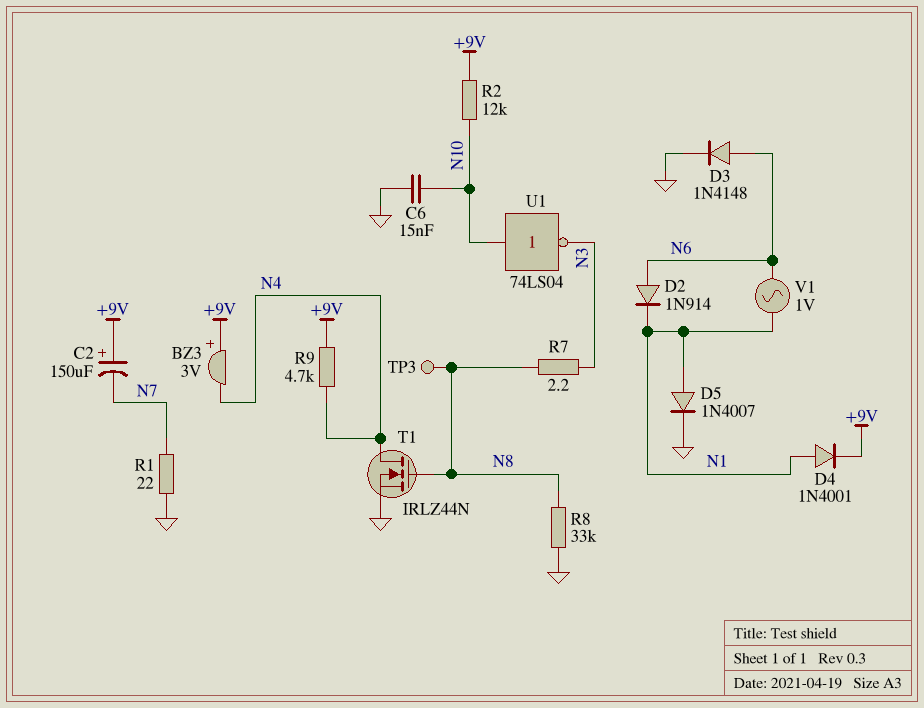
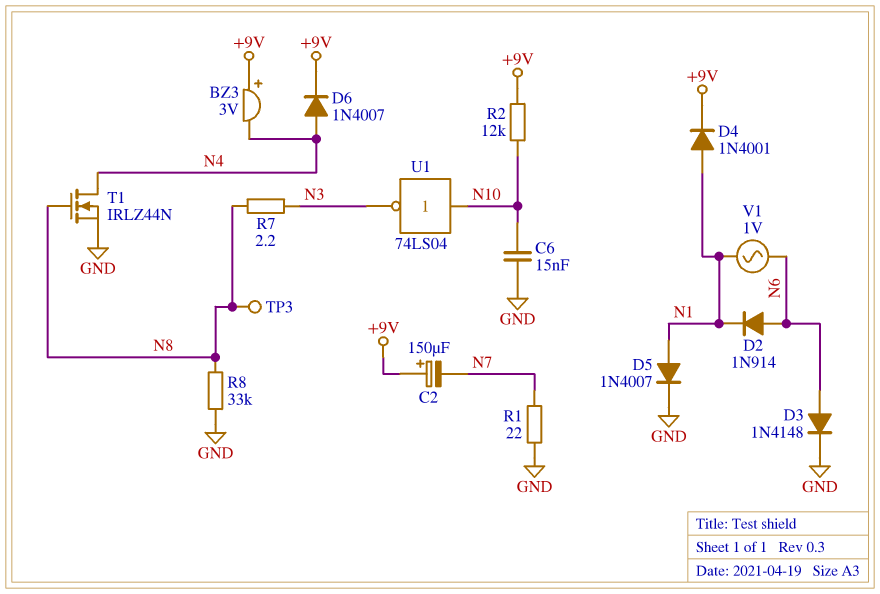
D6: none -> diode 1N4007 (A N4, K +9V)
R9: 4.7k (+9V, N4) -> none

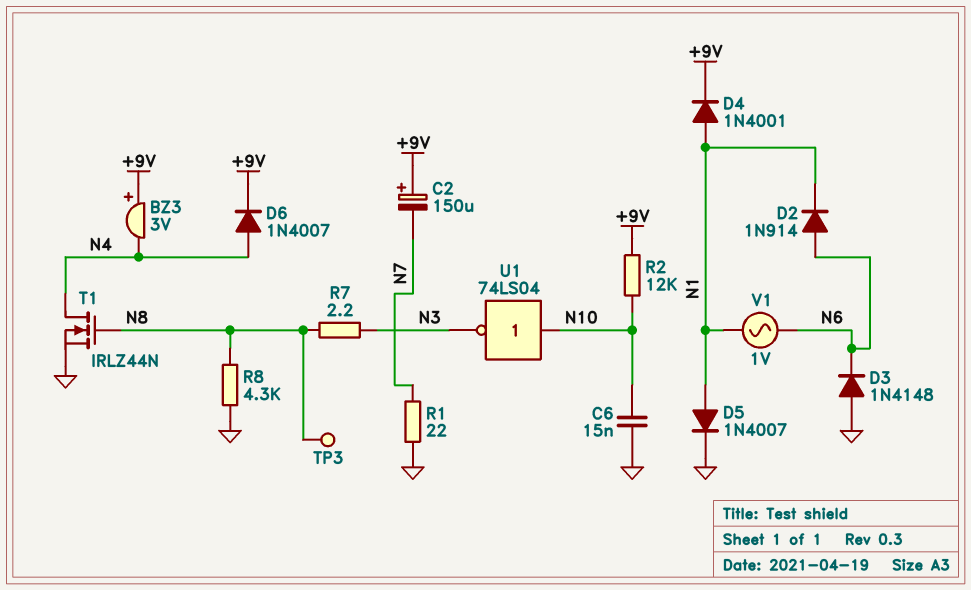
D3: diode 1N4148 (A N6, K GND) -> diode 1N4148 (A GND, K N6)
R8: 33k (GND, N8) -> 4.3k (GND, N8)

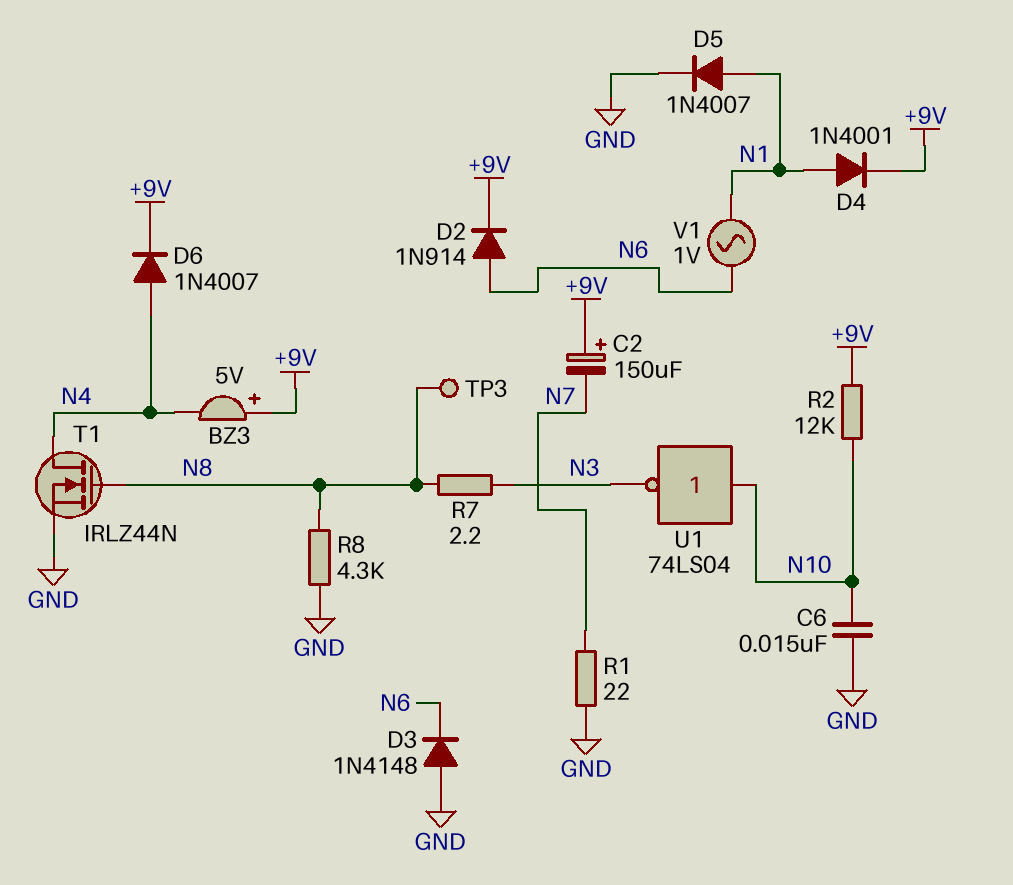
BZ3: buzzer 3V (plus +9V, minus N4) -> buzzer 5V (plus +9V, minus N4)
D2: diode 1N914 (A N6, K N1) -> diode 1N914 (A N6, K +9V)

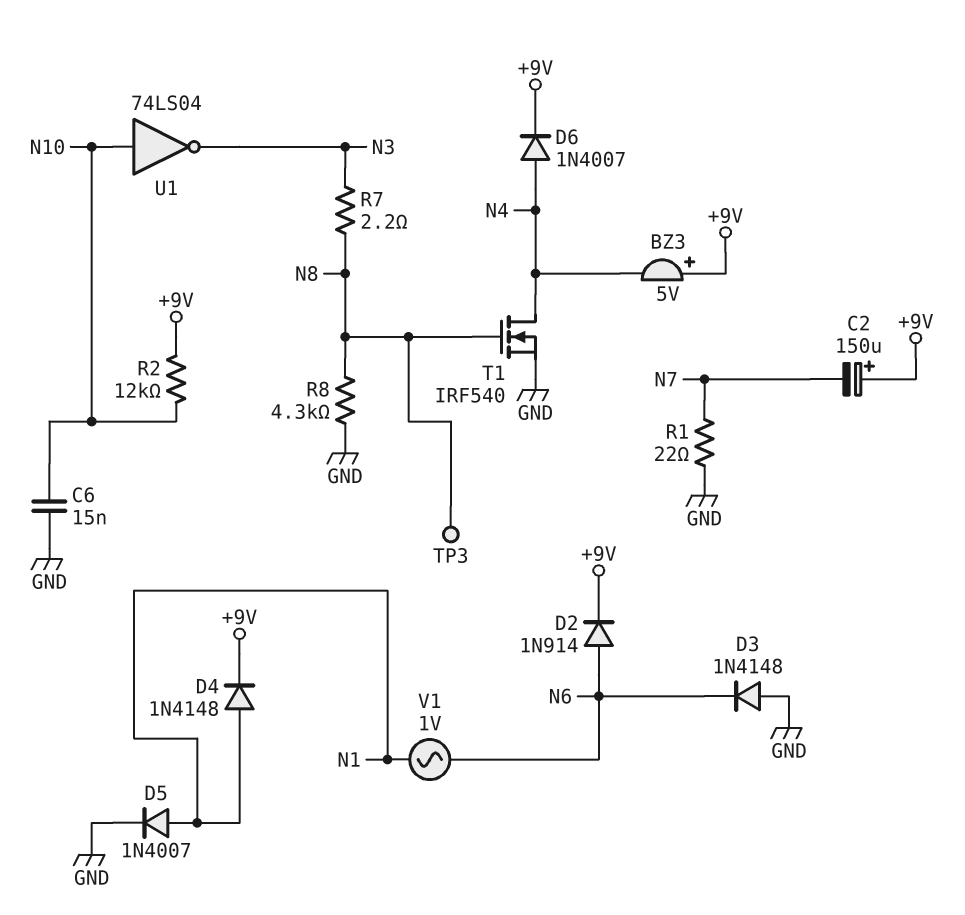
D4: diode 1N4001 (A N1, K +9V) -> diode 1N4148 (A N1, K +9V)
T1: NMOS IRLZ44N (G N8, D N4, S GND) -> NMOS IRF540 (G N8, D N4, S GND)

